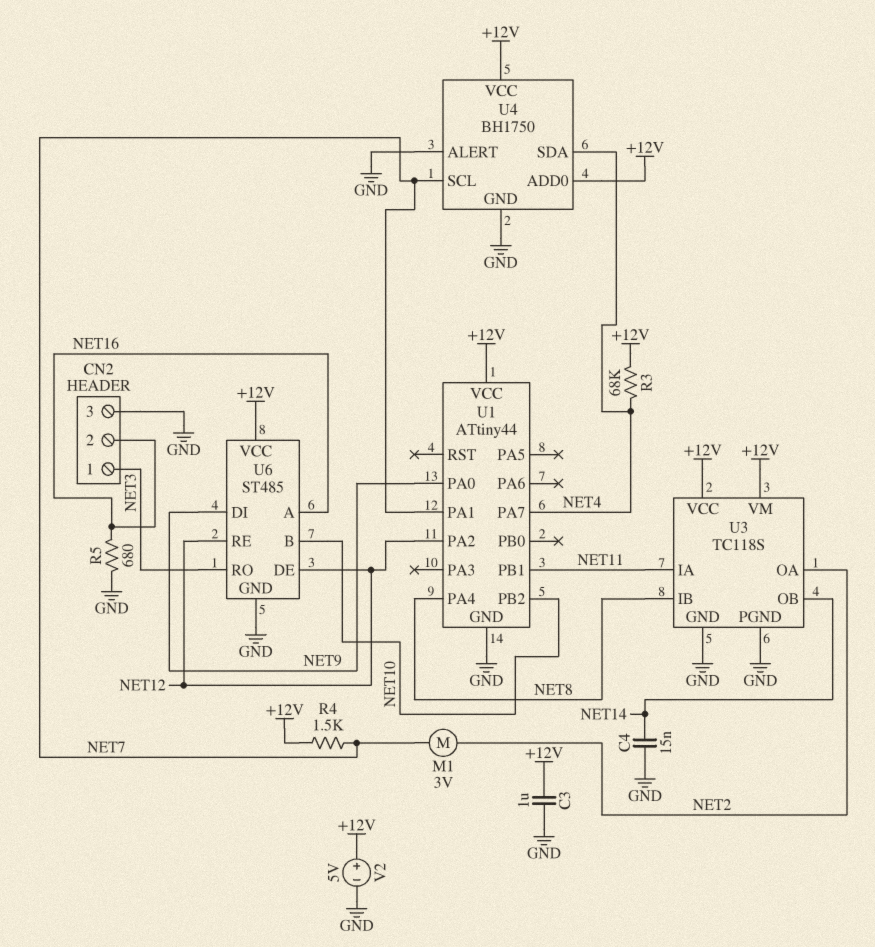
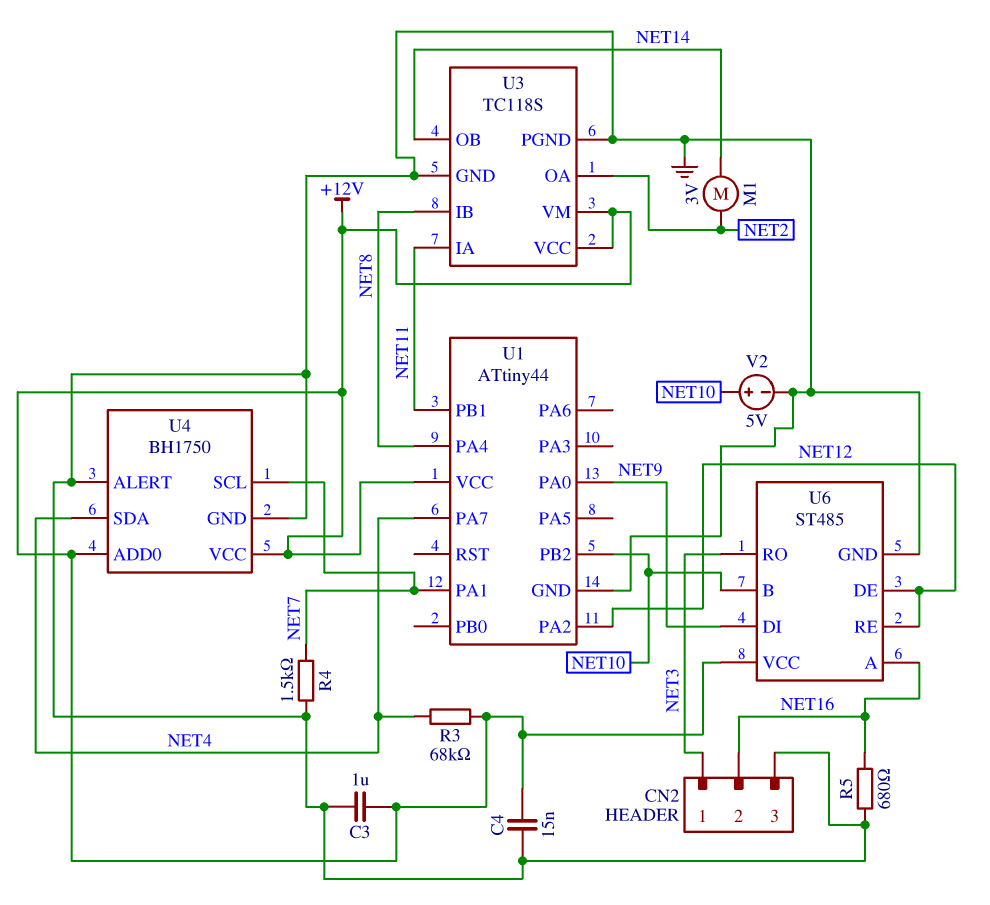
C4: 15nF (GND, NET14) -> 15nF (+12V, GND)
M1: motor 3V (NET2, NET7) -> motor 3V (NET2, NET14)
R4: 1.5k (+12V, NET7) -> 1.5k (GND, NET7)
V2: 5V (plus +12V, minus GND) -> 5V (plus NET10, minus GND)

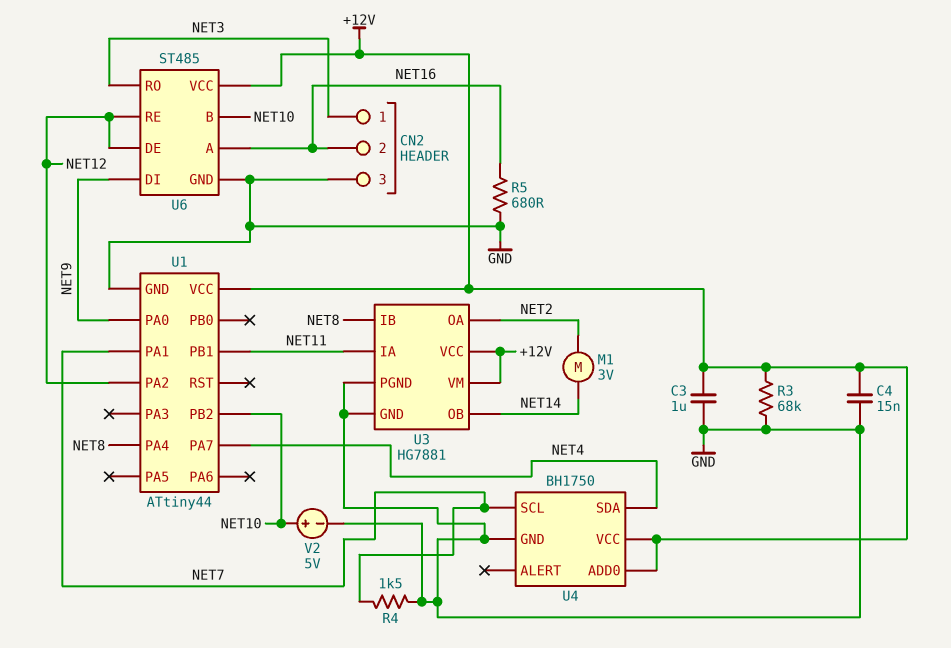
R3: 68k (+12V, NET4) -> 68k (+12V, GND)
U3: TC118S -> HG7881
U4 pin ALERT: GND -> none

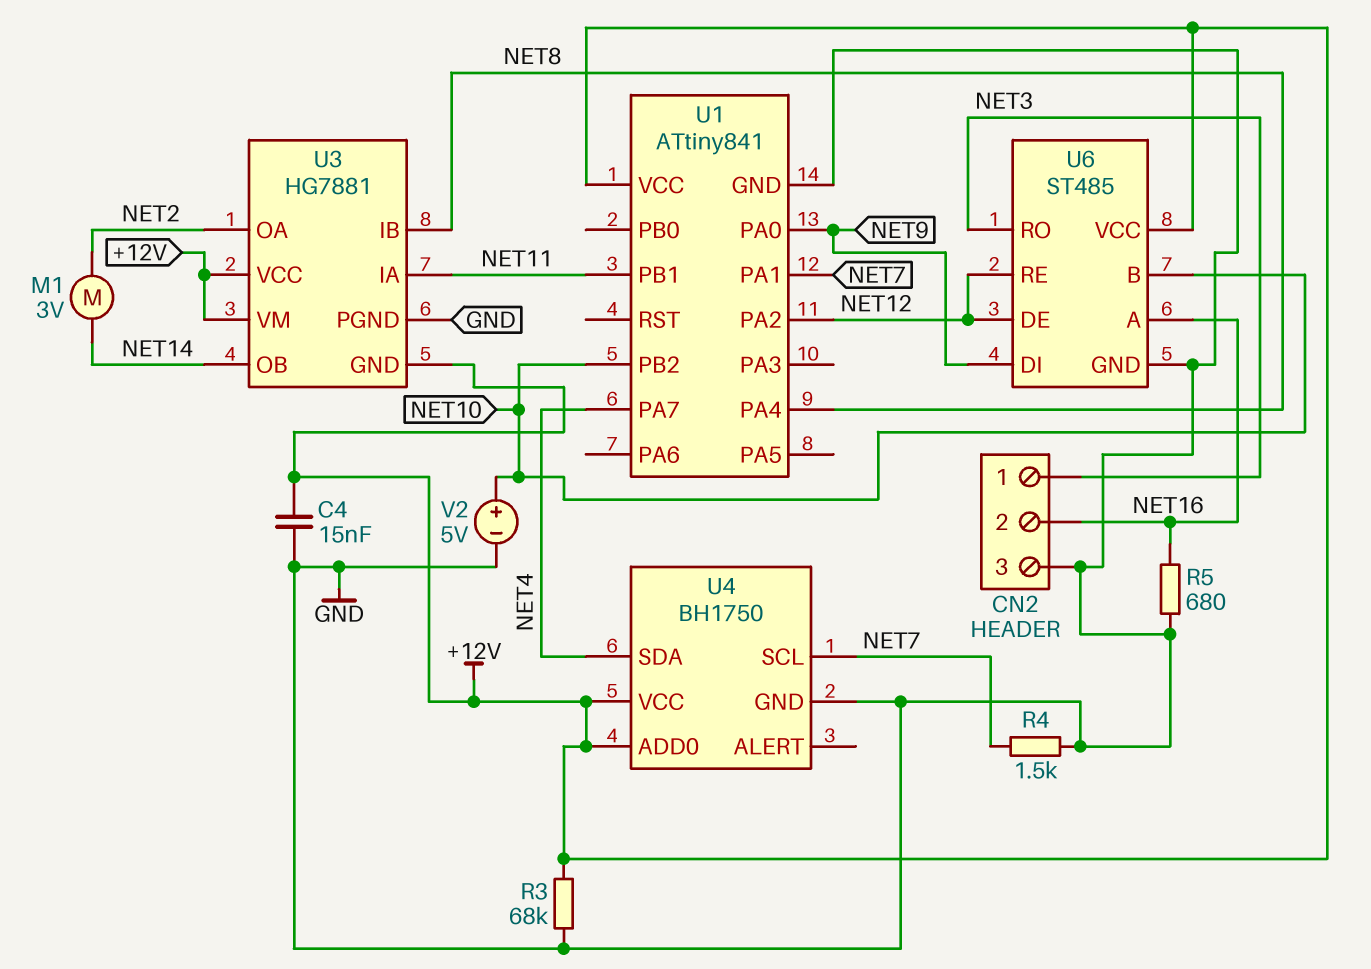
C3: 1uF (+12V, GND) -> none
U1: ATtiny44 -> ATtiny841
U3 pin GND: GND -> +12V

